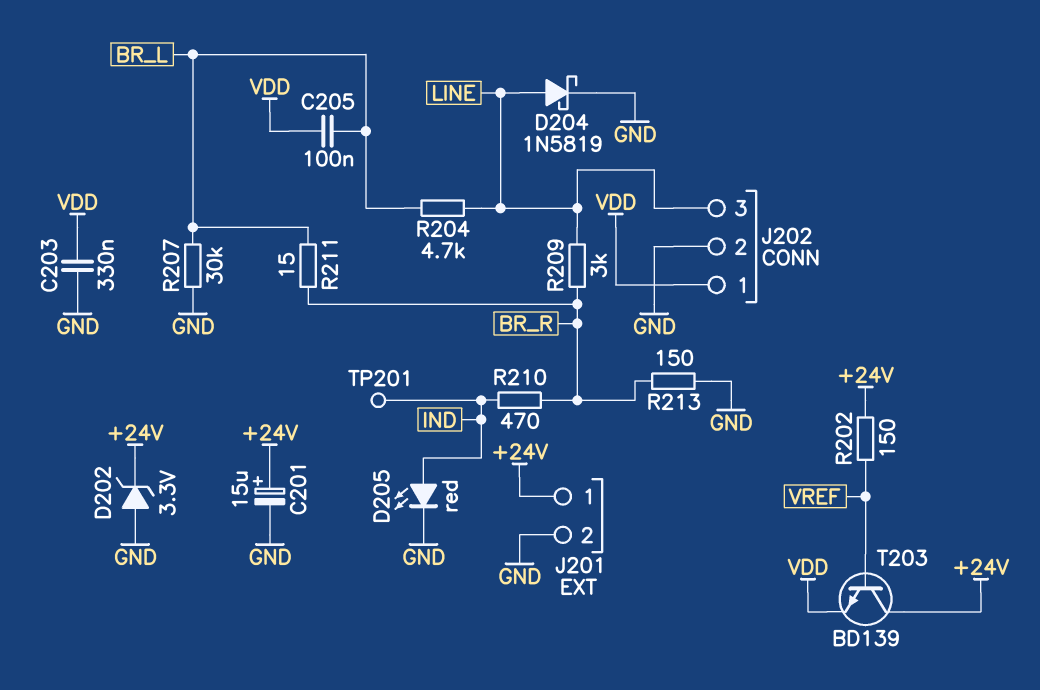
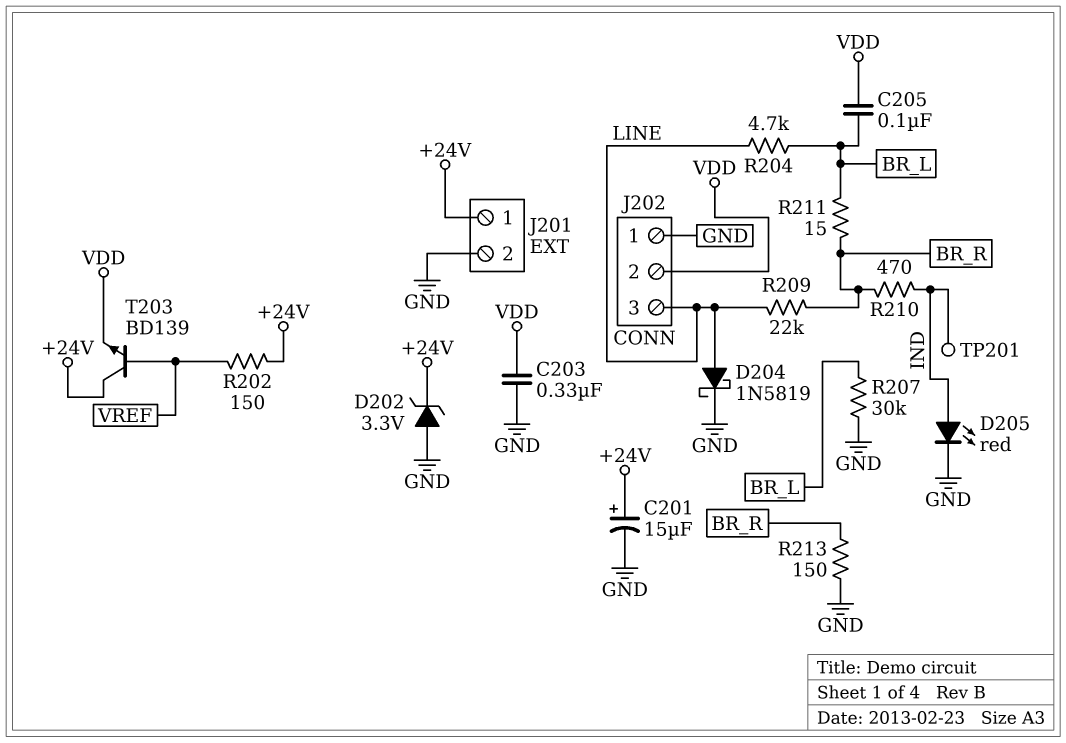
J202 pin 1: VDD -> GND
J202 pin 2: GND -> VDD
R209: 3k (BR_R, LINE) -> 22k (BR_R, LINE)

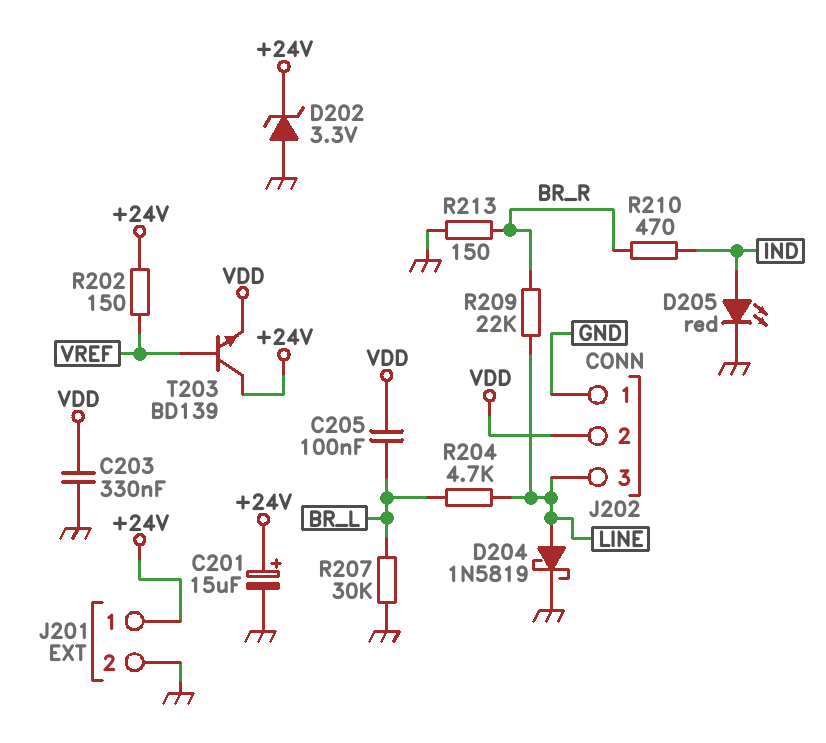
R211: 15 (BR_L, BR_R) -> none
TP201: test point (IND) -> none

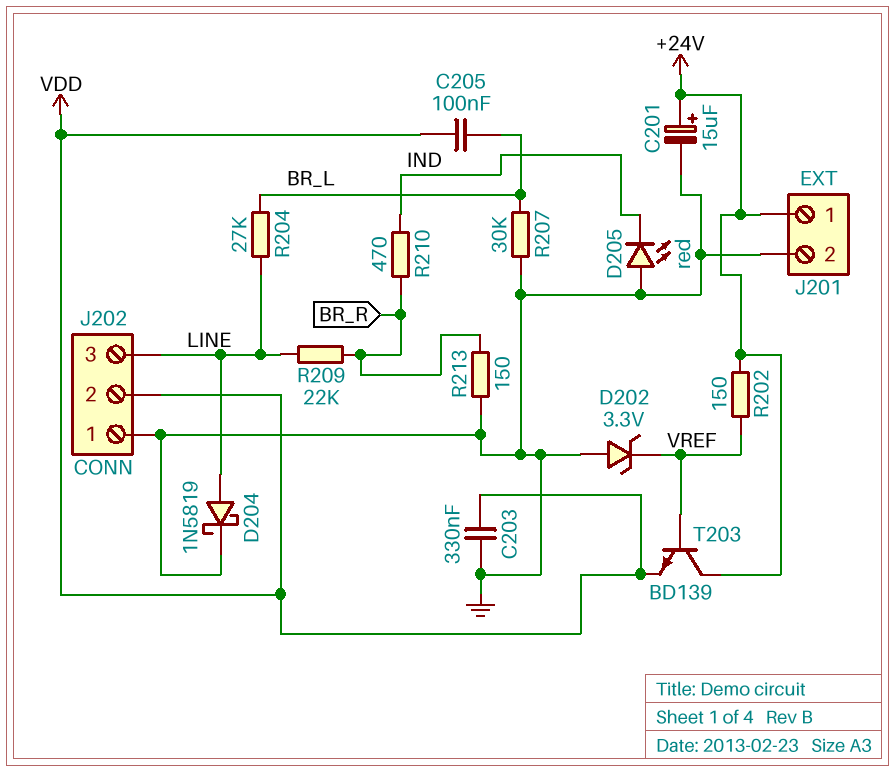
D202: zener 3.3V (A GND, K +24V) -> zener 3.3V (A GND, K VREF)
D205: LED red (A IND, K GND) -> LED red (A GND, K IND)
R204: 4.7k (BR_L, LINE) -> 27k (BR_L, LINE)

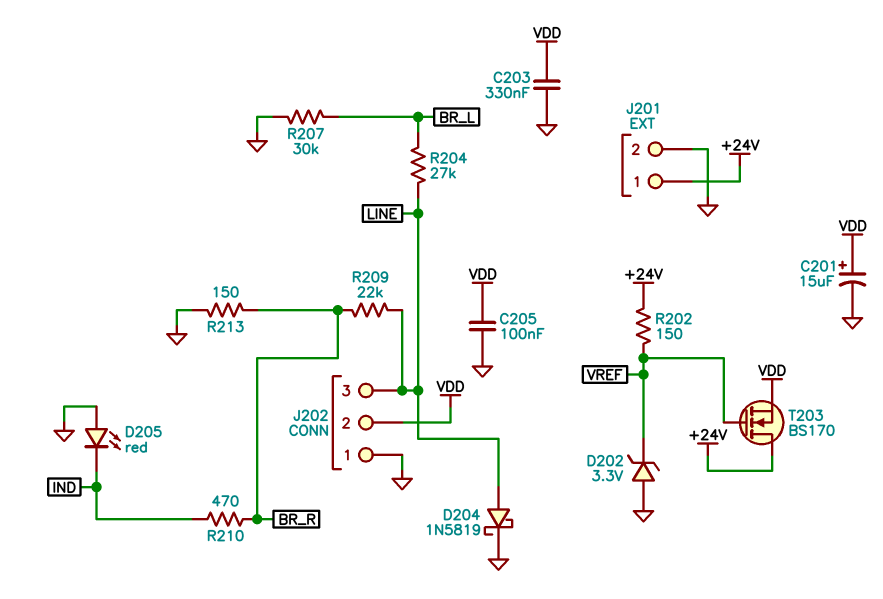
C201: 15uF (plus +24V, minus GND) -> 15uF (plus VDD, minus GND)
C205: 100nF (BR_L, VDD) -> 100nF (GND, VDD)
T203: NPN BD139 (B VREF, C +24V, E VDD) -> NMOS BS170 (G VREF, D +24V, S VDD)

